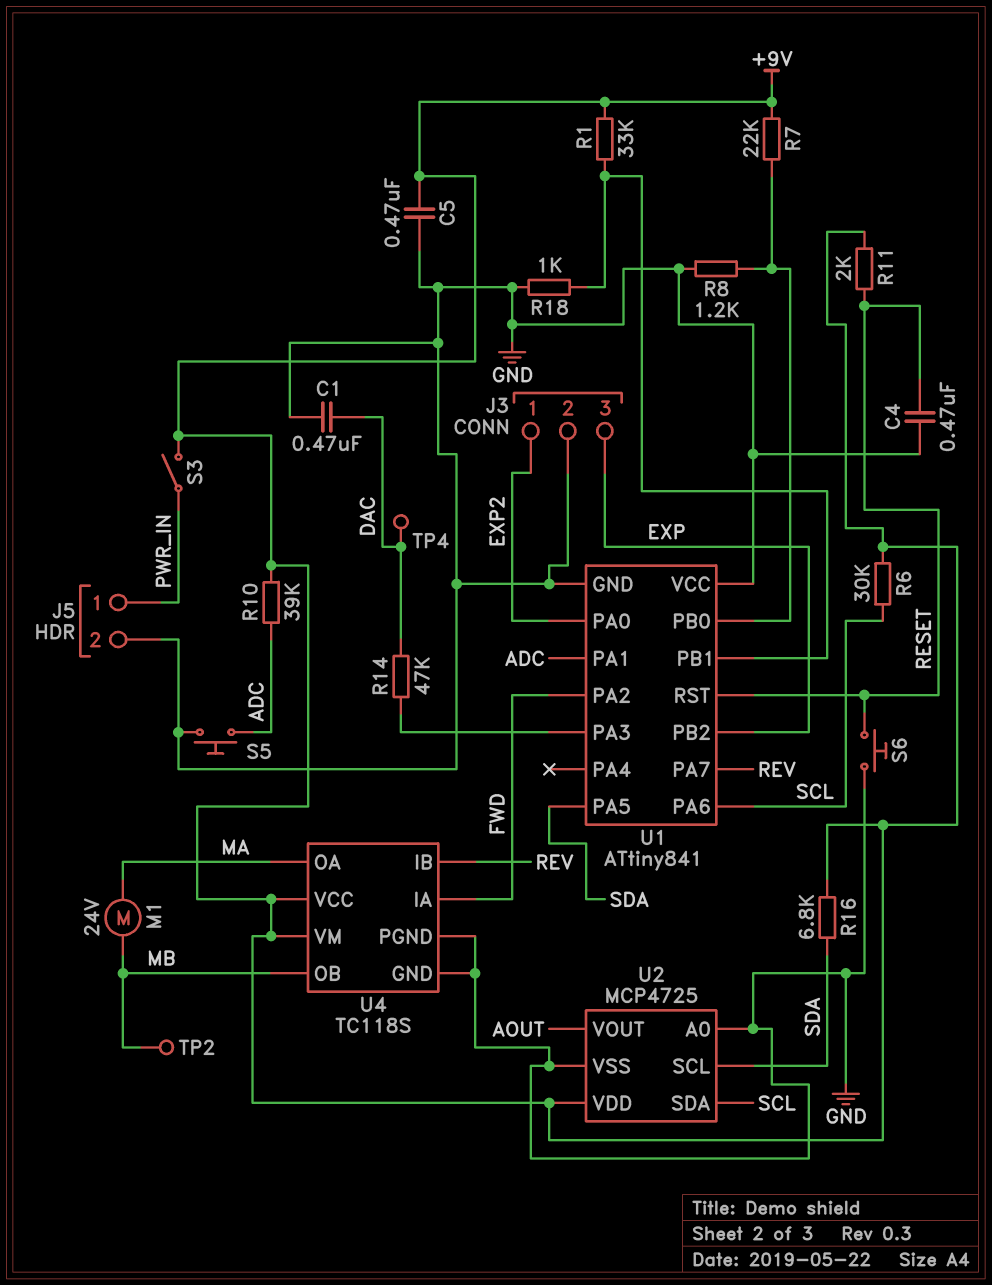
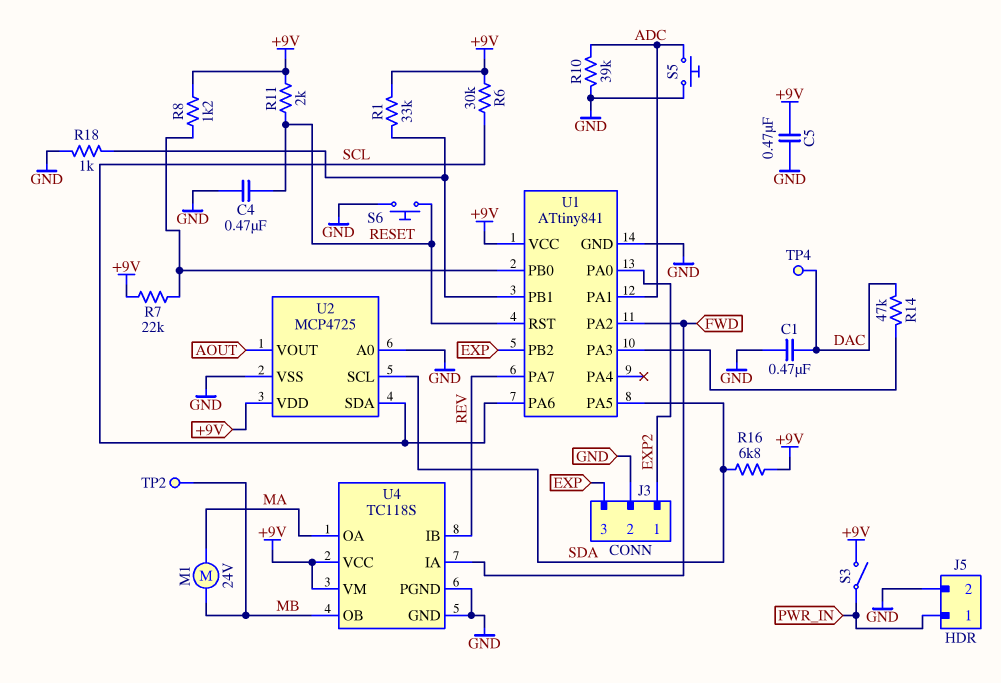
R8: 1.2k (GND, U1/PB0) -> 1.2k (+9V, U1/PB0)
R10: 39k (+9V, ADC) -> 39k (ADC, GND)
U1 pin VCC: GND -> +9V

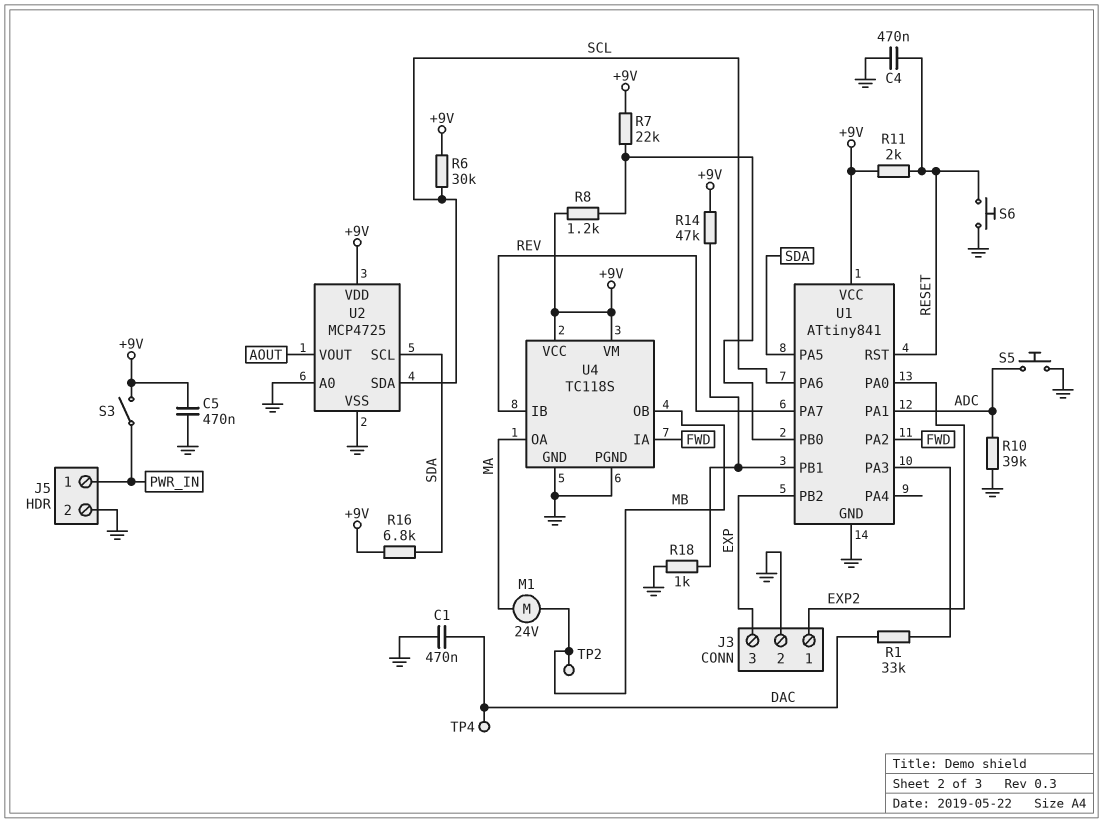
R1: 33k (+9V, U1/PB1) -> 33k (DAC, U1/PA3)
R14: 47k (DAC, U1/PA3) -> 47k (+9V, U1/PB1)

